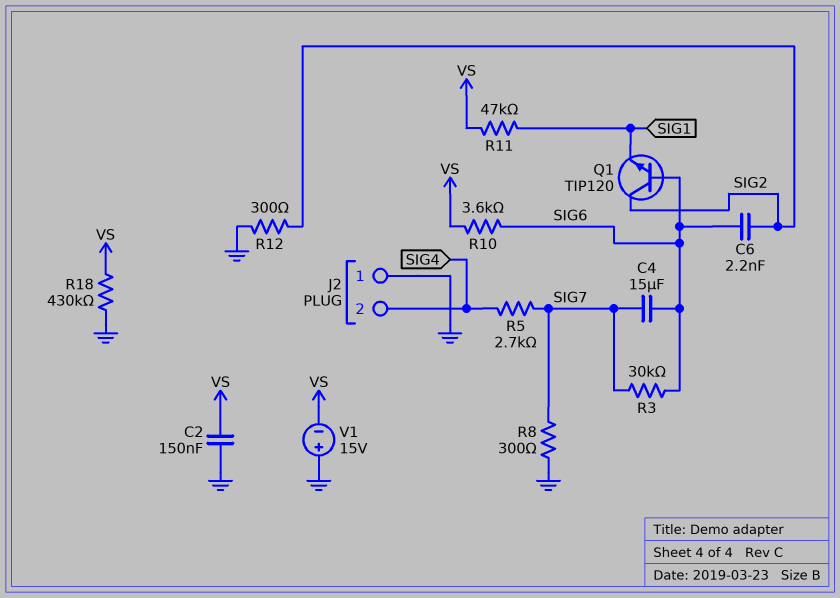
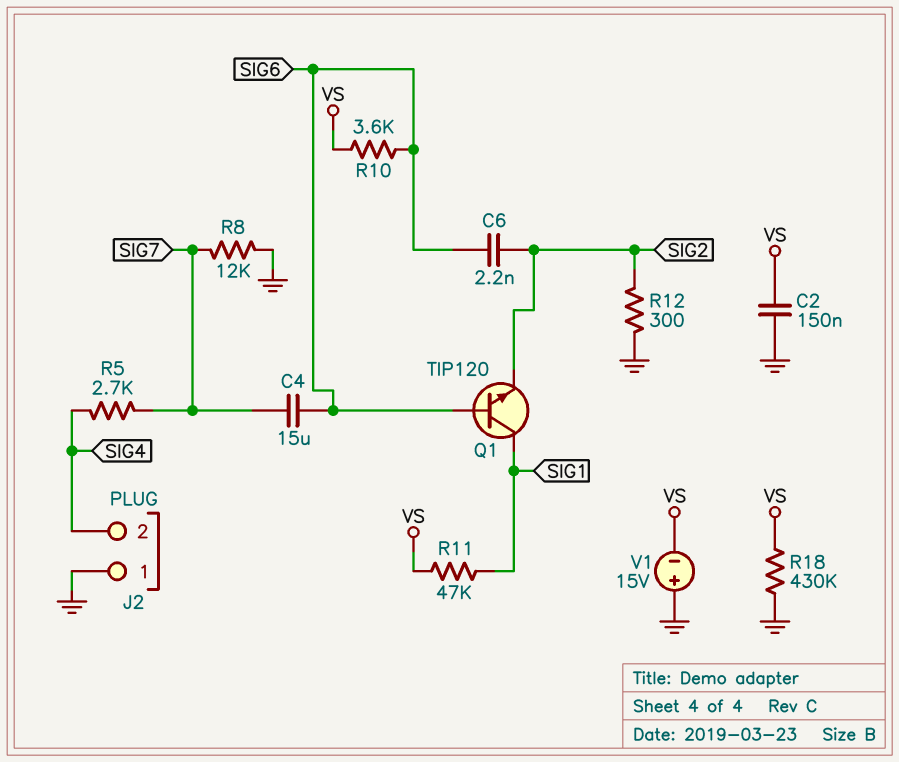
Q1: NPN TIP120 (B SIG6, C SIG2, E SIG1) -> NPN TIP120 (B SIG6, C SIG1, E SIG2)
R3: 30k (SIG6, SIG7) -> none
R8: 300 (GND, SIG7) -> 12k (GND, SIG7)

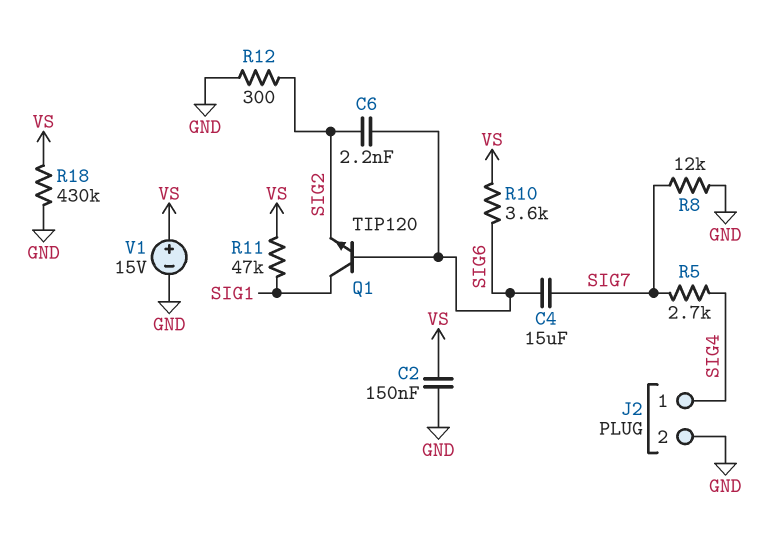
J2 pin 1: GND -> SIG4
J2 pin 2: SIG4 -> GND
V1: 15V (plus GND, minus VS) -> 15V (plus VS, minus GND)

